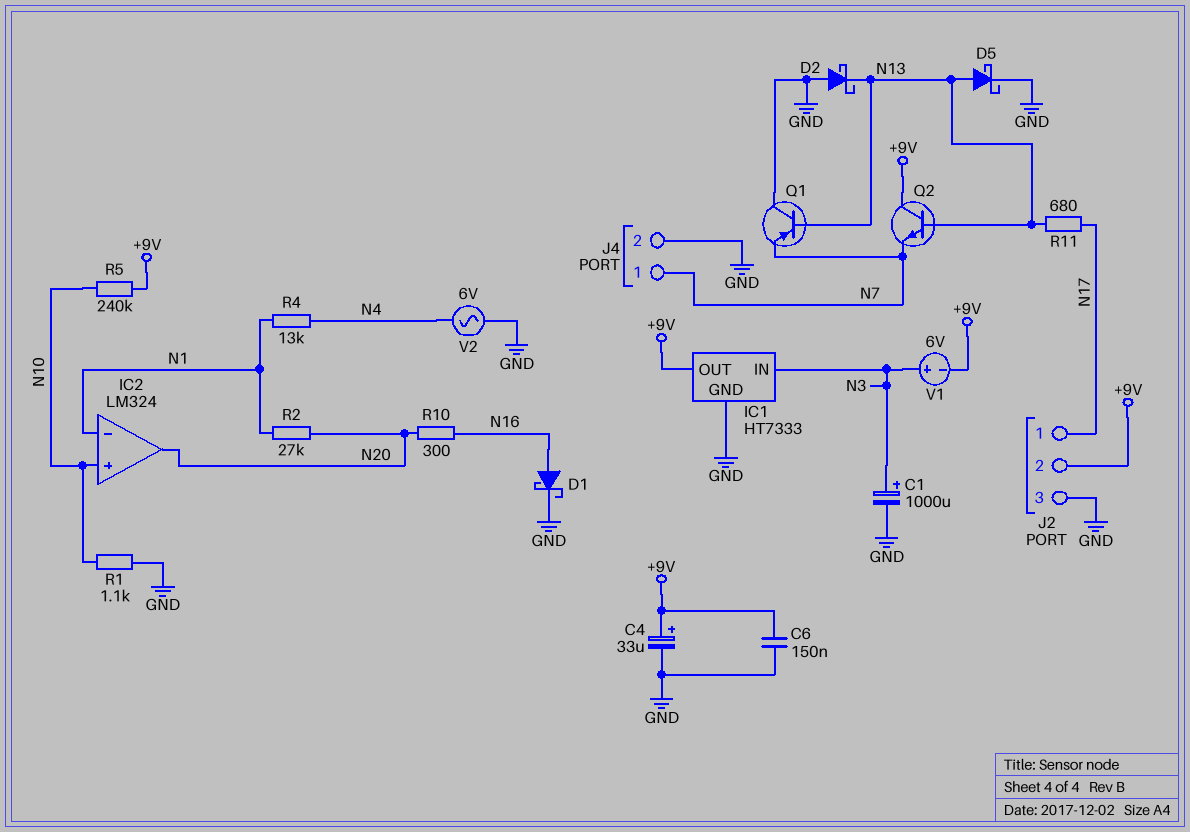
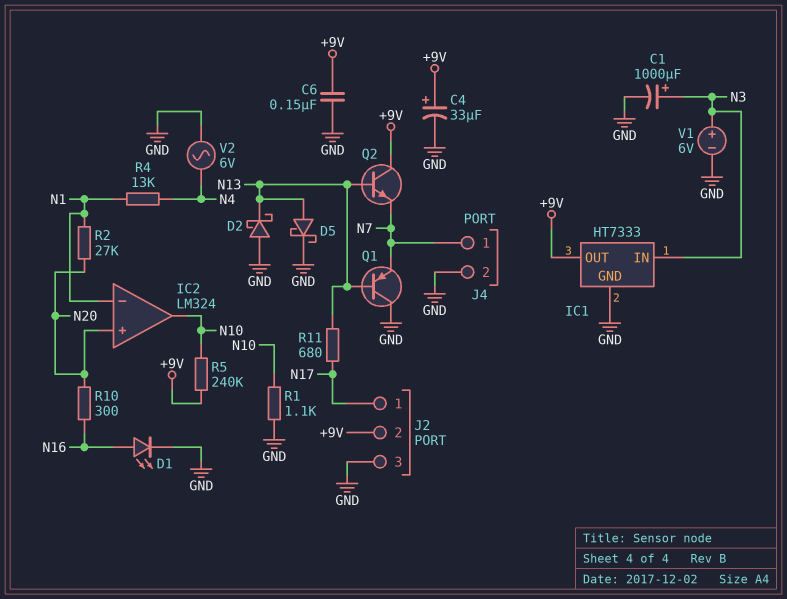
D1: schottky (A N16, K GND) -> LED (A N16, K GND)
IC2 pin in+: N10 -> N20
IC2 pin out: N20 -> N10
V1: 6V (plus N3, minus +9V) -> 6V (plus N3, minus GND)

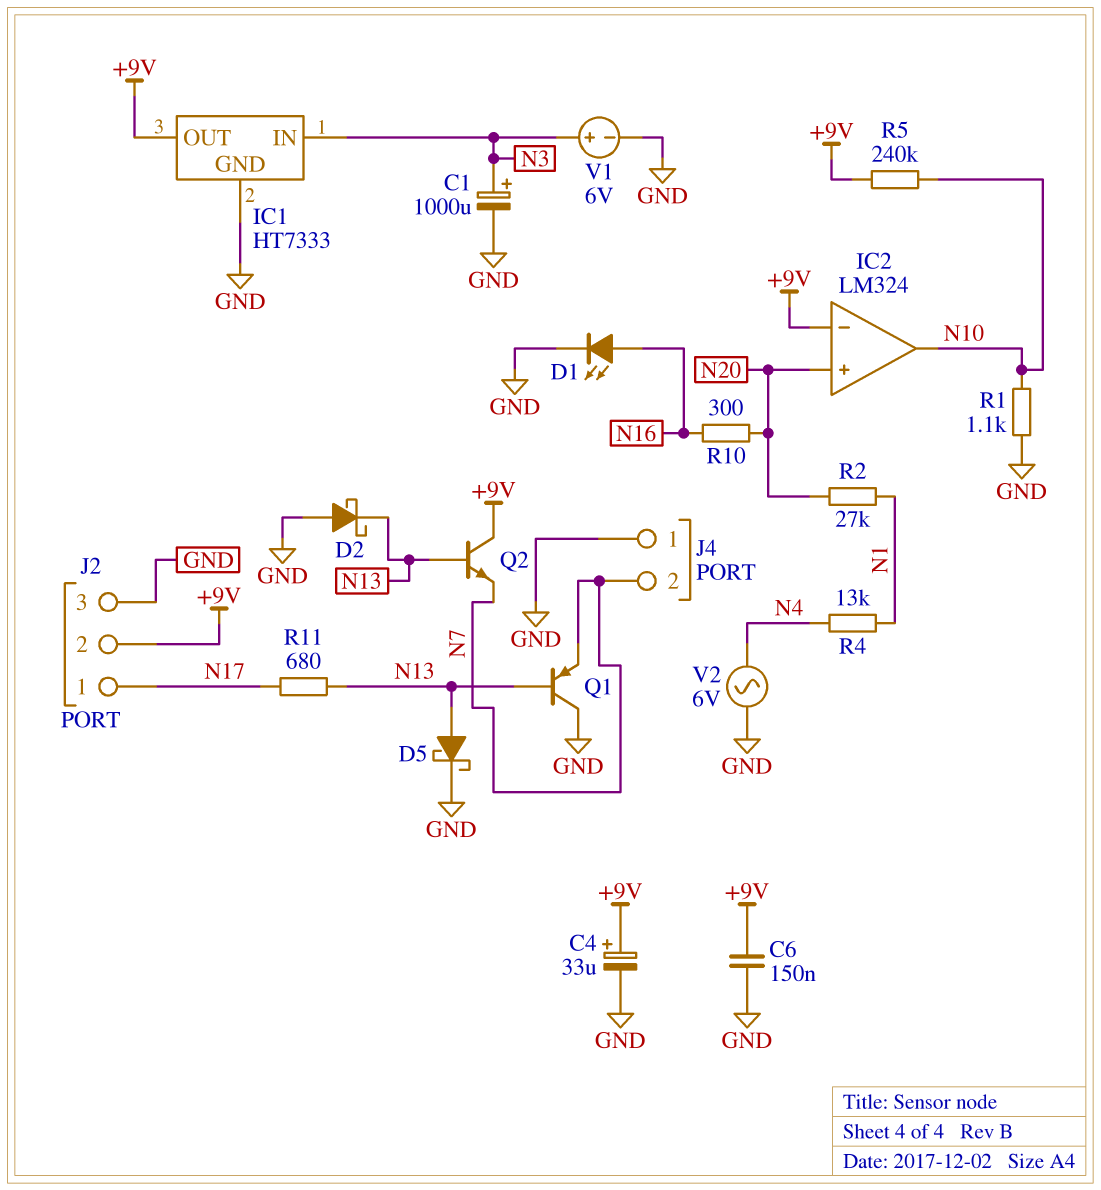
IC2 pin in-: N1 -> +9V
J4 pin 1: N7 -> GND
J4 pin 2: GND -> N7

